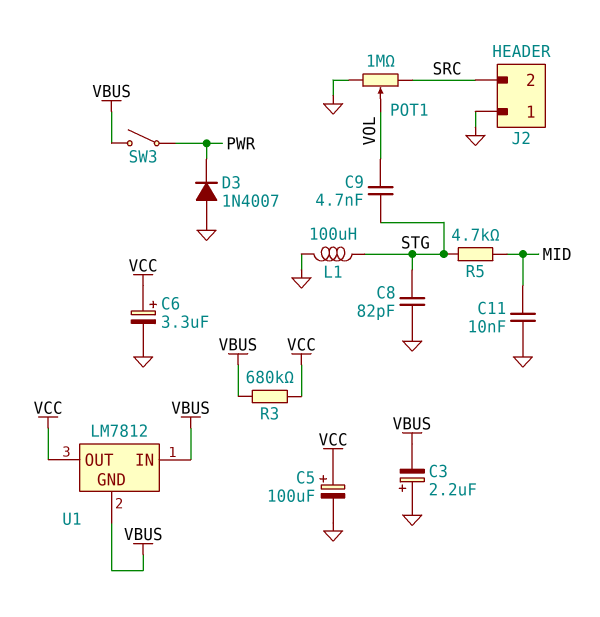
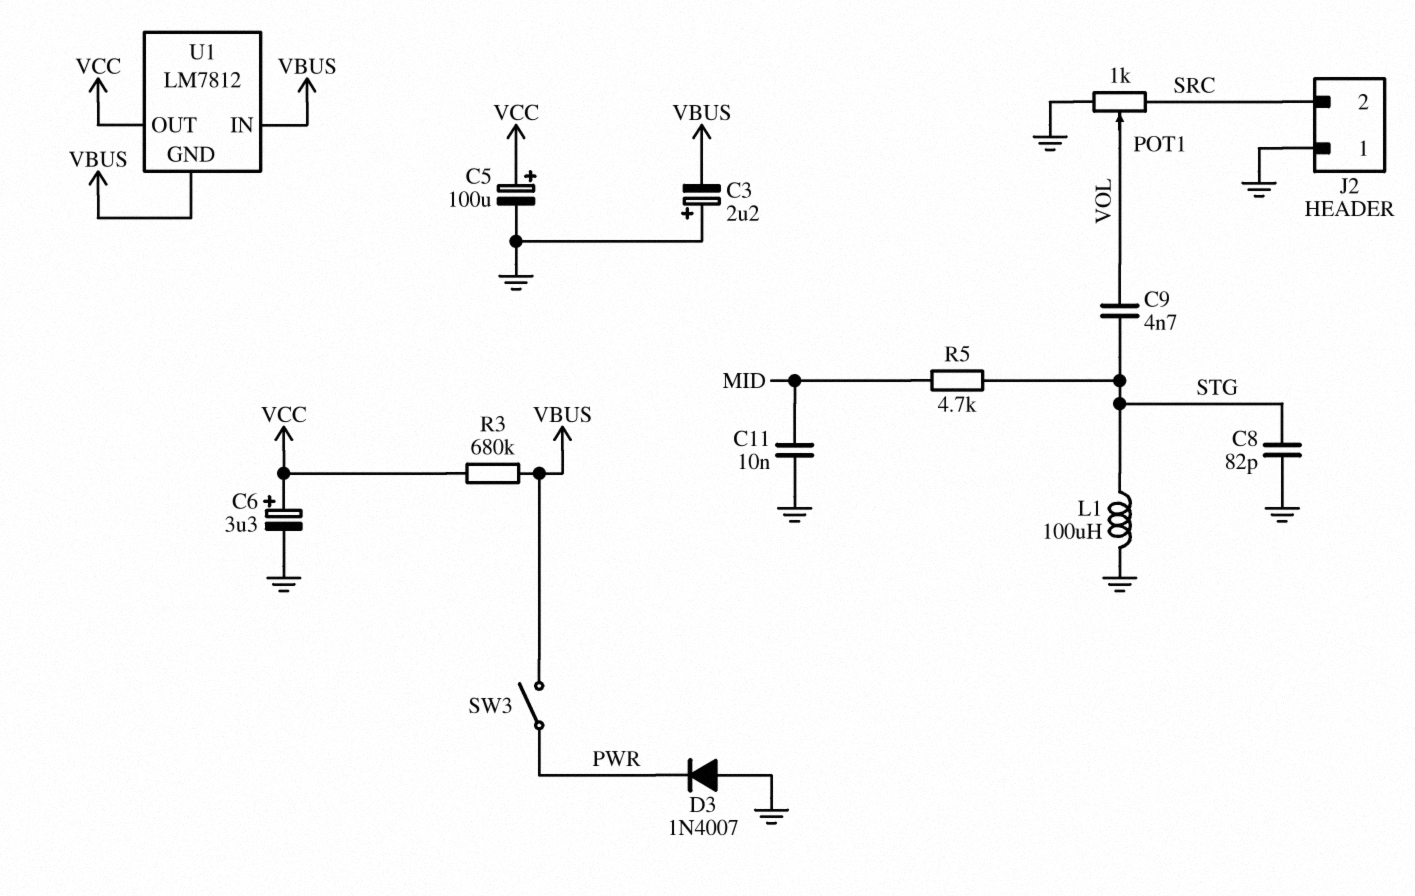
POT1: 1M (GND, SRC, wiper VOL) -> 1k (GND, SRC, wiper VOL)

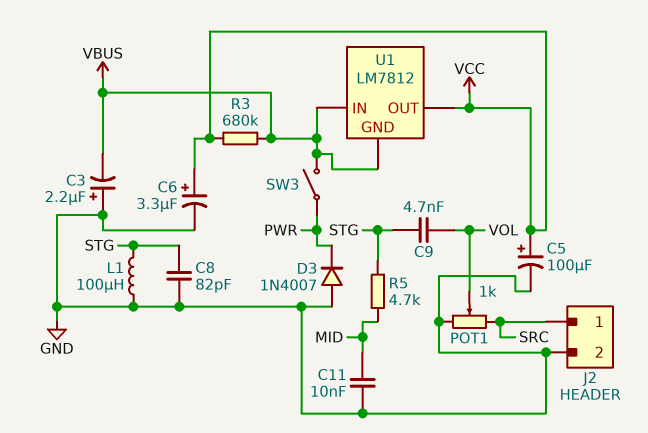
J2 pin 1: GND -> SRC
J2 pin 2: SRC -> GND

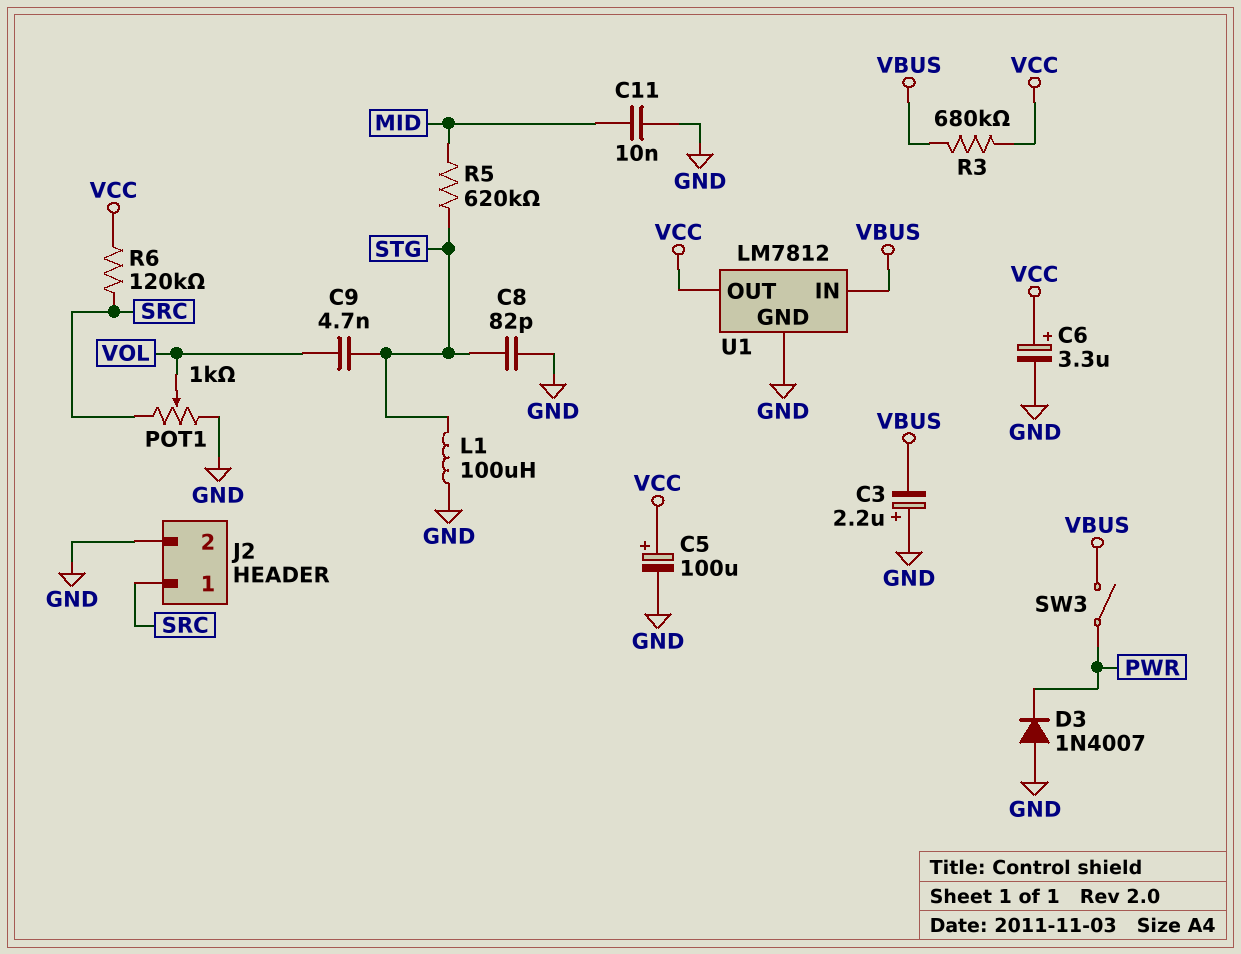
R5: 4.7k (MID, STG) -> 620k (MID, STG)
R6: none -> 120k (SRC, VCC)
U1 pin GND: VBUS -> GND

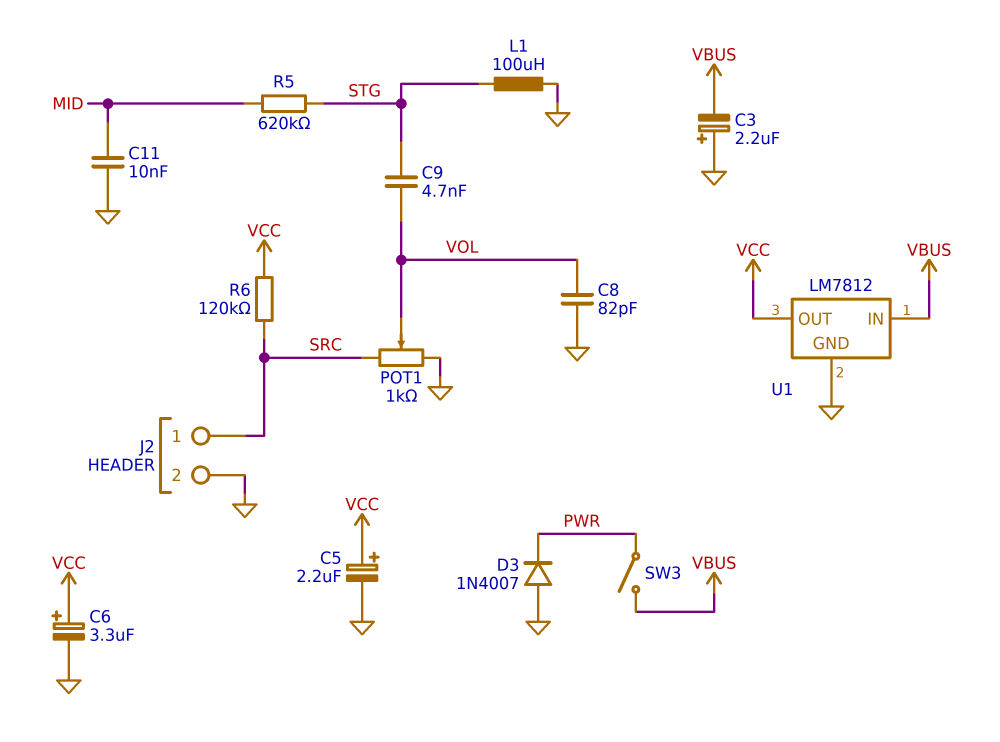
C5: 100uF (plus VCC, minus GND) -> 2.2uF (plus VCC, minus GND)
C8: 82pF (GND, STG) -> 82pF (GND, VOL)
R3: 680k (VBUS, VCC) -> none

